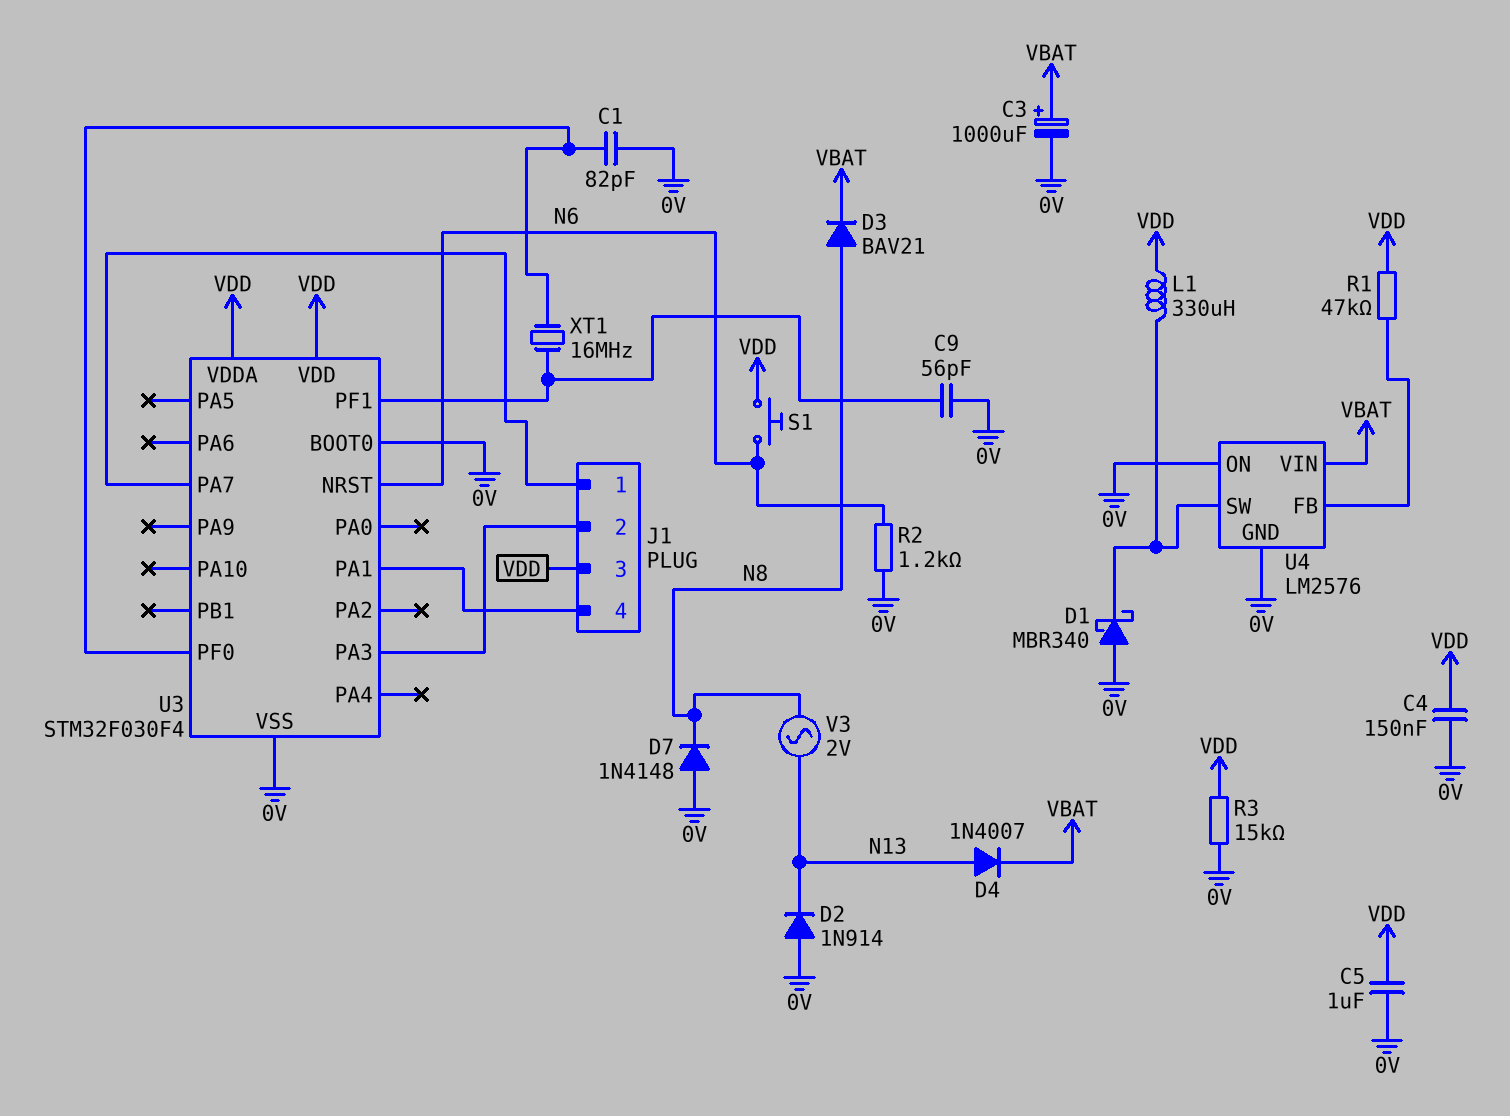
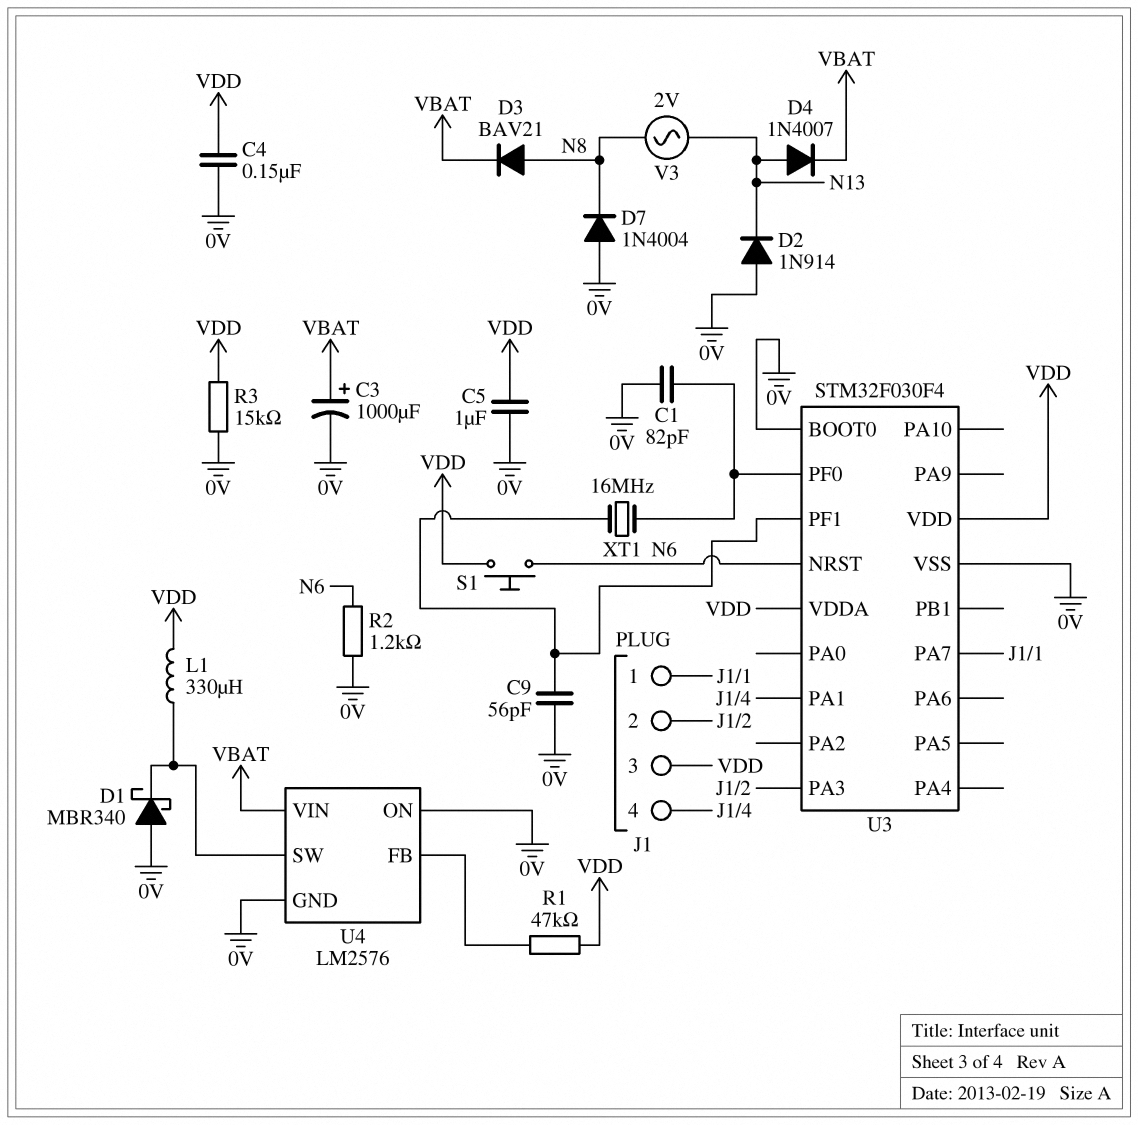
D7: diode 1N4148 (A 0V, K N8) -> diode 1N4004 (A 0V, K N8)

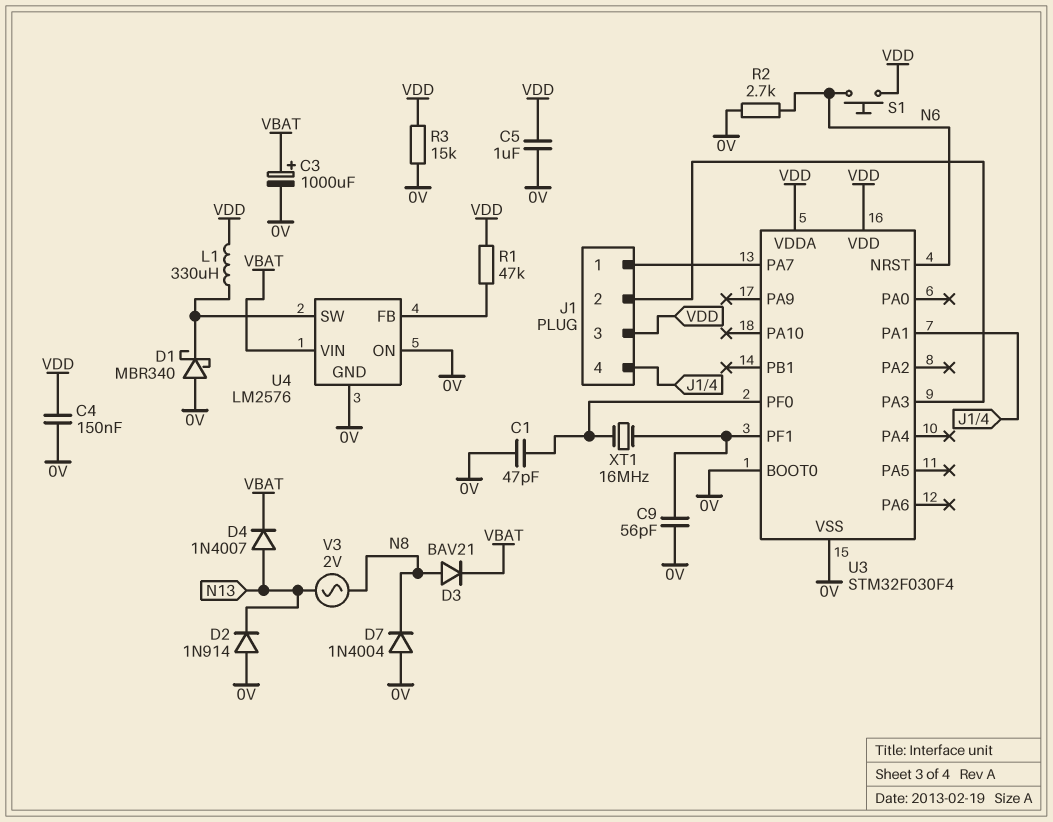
C1: 82pF (0V, U3/PF0) -> 47pF (0V, U3/PF0)
R2: 1.2k (0V, N6) -> 2.7k (0V, N6)

